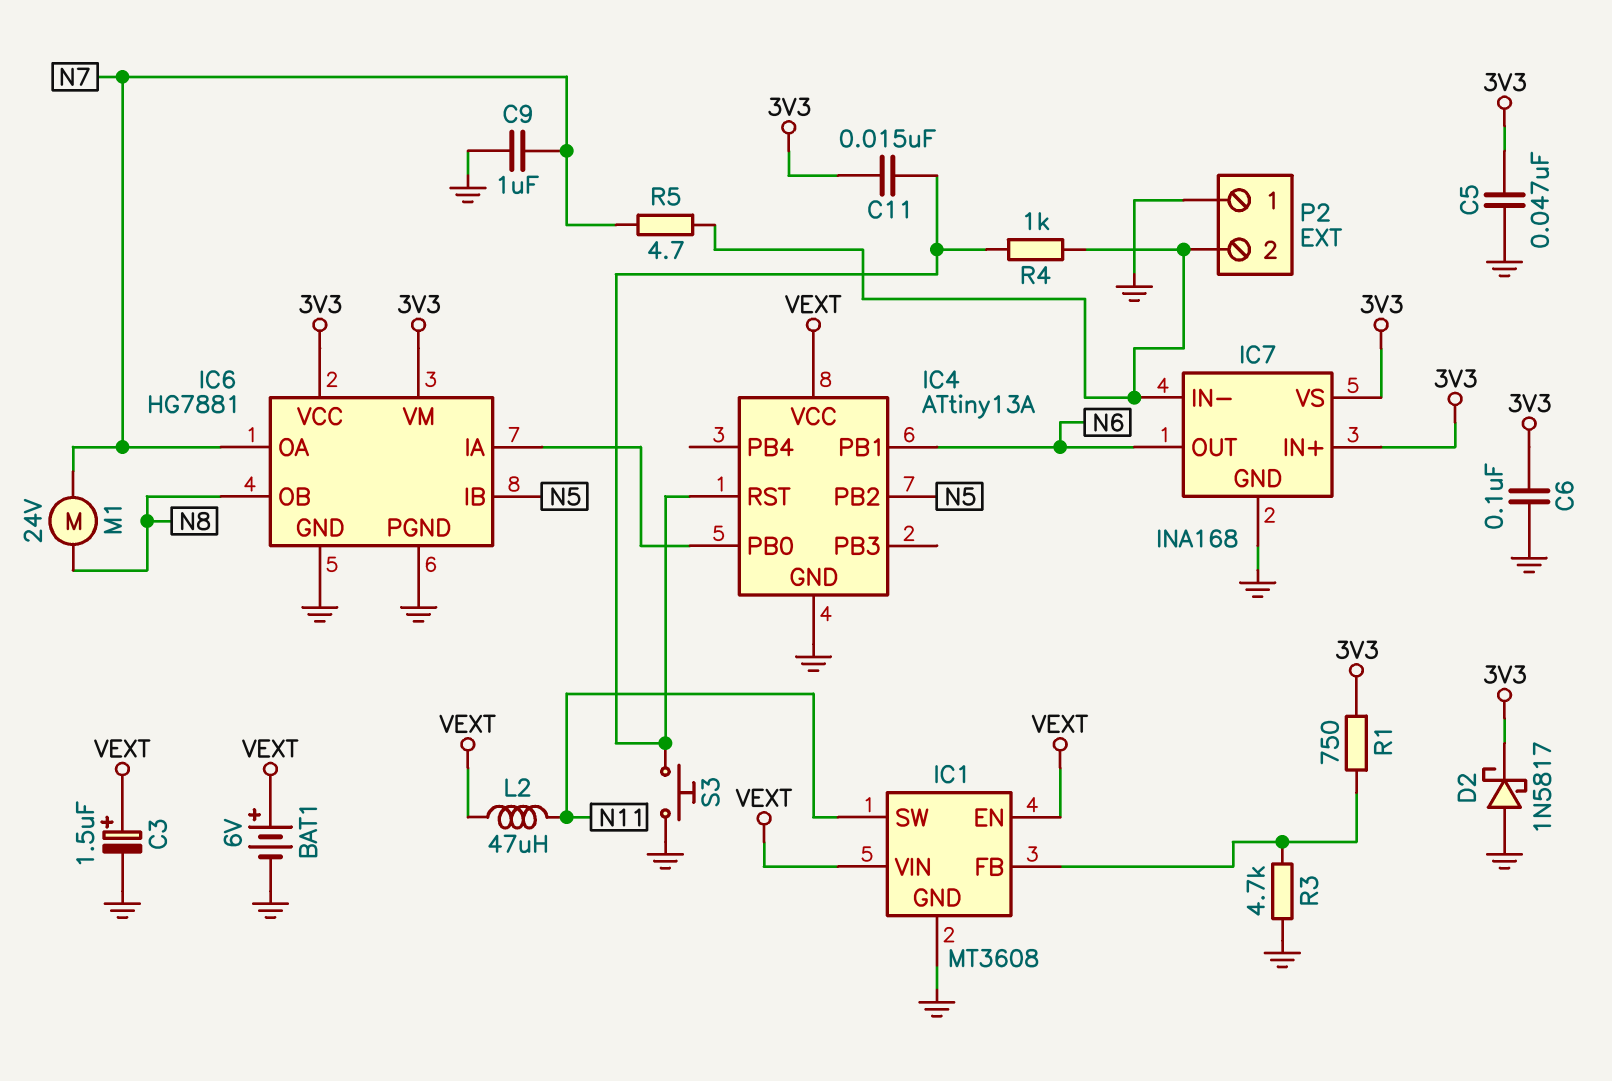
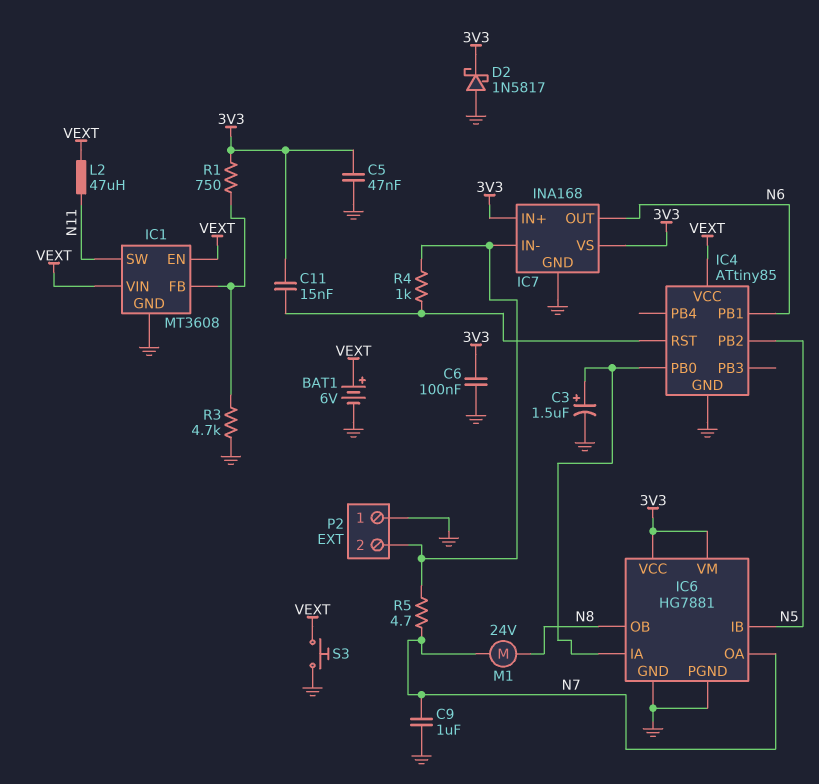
C3: 1.5uF (plus VEXT, minus GND) -> 1.5uF (plus IC4/PB0, minus GND)
IC4: ATtiny13A -> ATtiny85
S3: button (GND, IC4/RST) -> button (GND, VEXT)

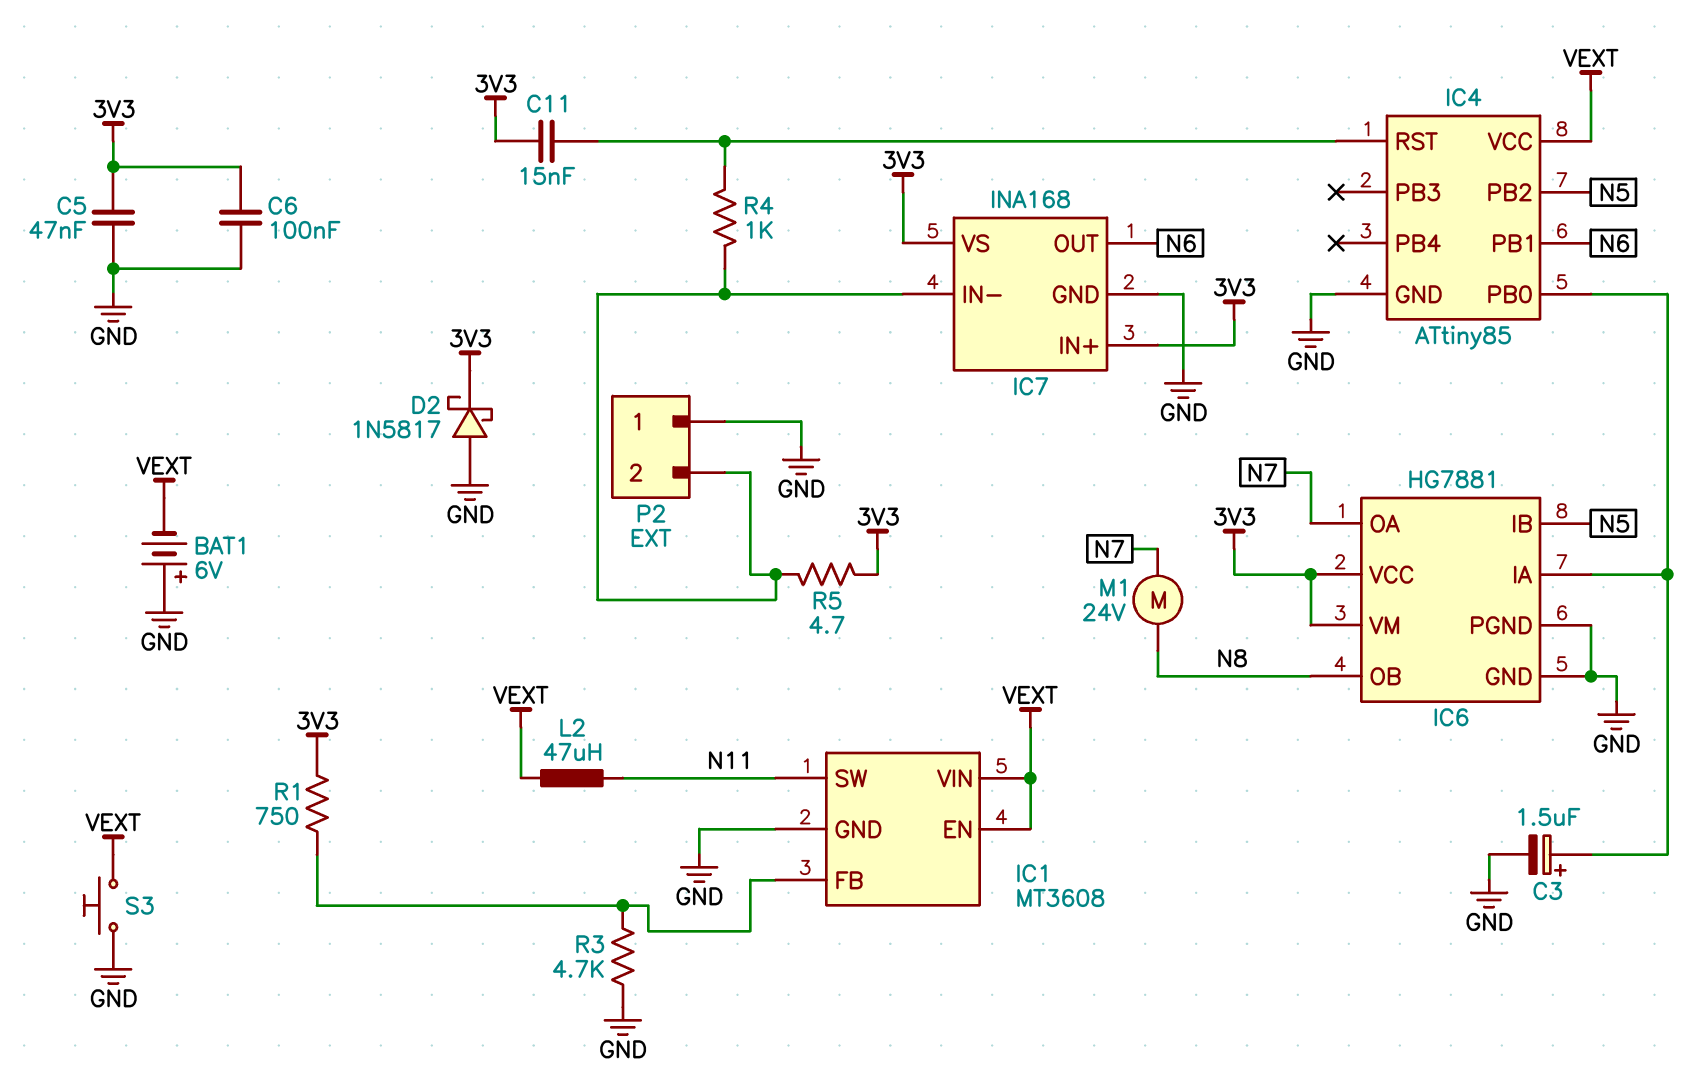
BAT1: 6V (plus VEXT, minus GND) -> 6V (plus GND, minus VEXT)
C9: 1uF (GND, N7) -> none
R5: 4.7 (IC7/IN-, N7) -> 4.7 (3V3, IC7/IN-)

